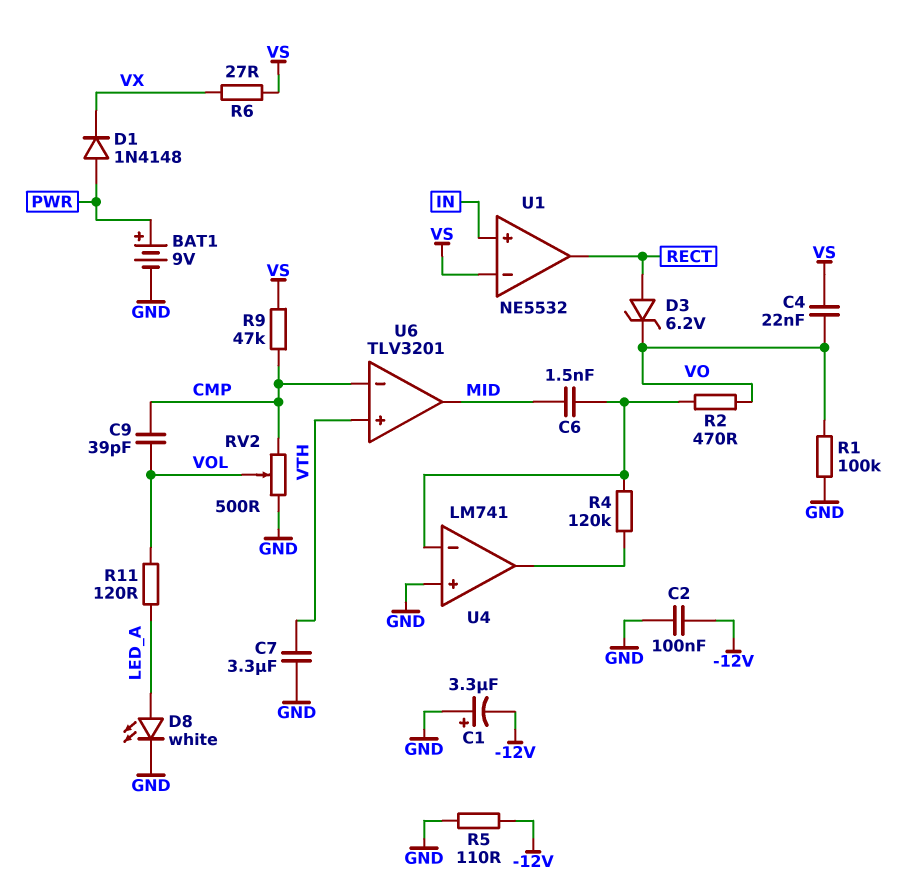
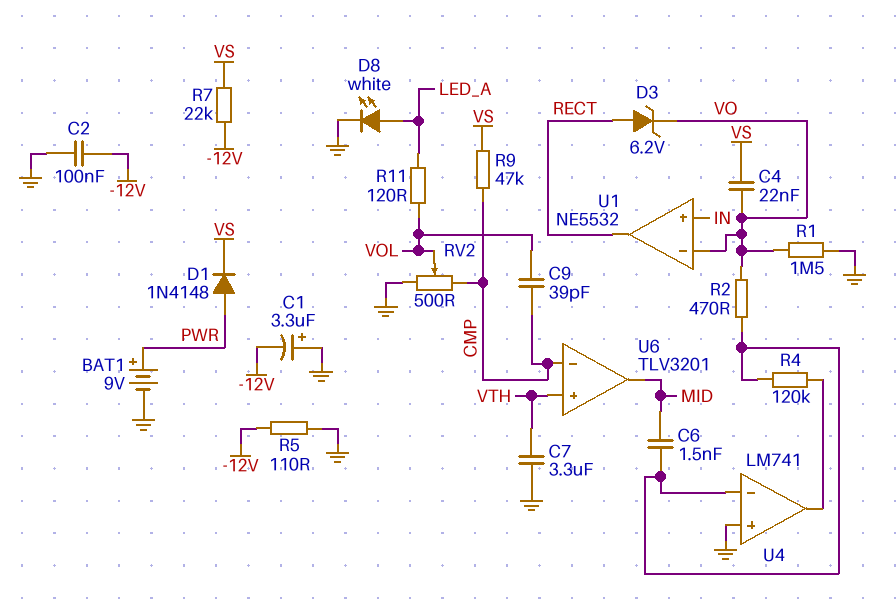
D1: diode 1N4148 (A PWR, K VX) -> diode 1N4148 (A PWR, K VS)
R1: 100k (GND, VO) -> 1.5M (GND, VO)
R6: 27 (VS, VX) -> none
R7: none -> 22k (-12V, VS)
U1 pin in-: VS -> VO

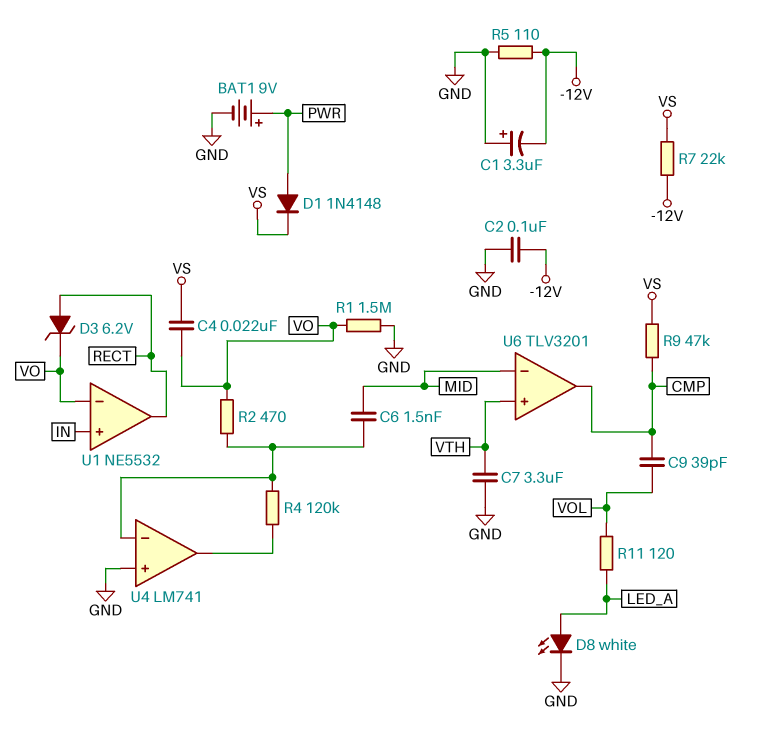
RV2: 500 (CMP, GND, wiper VOL) -> none
U6 pin in-: CMP -> MID
U6 pin out: MID -> CMP

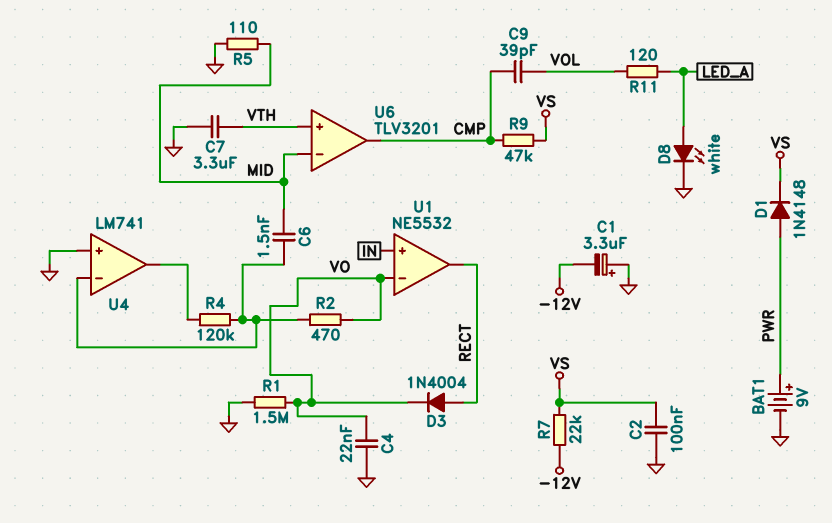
C2: 100nF (-12V, GND) -> 100nF (GND, VS)
C4: 22nF (VO, VS) -> 22nF (GND, VO)
D3: zener 6.2V (A RECT, K VO) -> diode 1N4004 (A RECT, K VO)
R5: 110 (-12V, GND) -> 110 (GND, MID)

